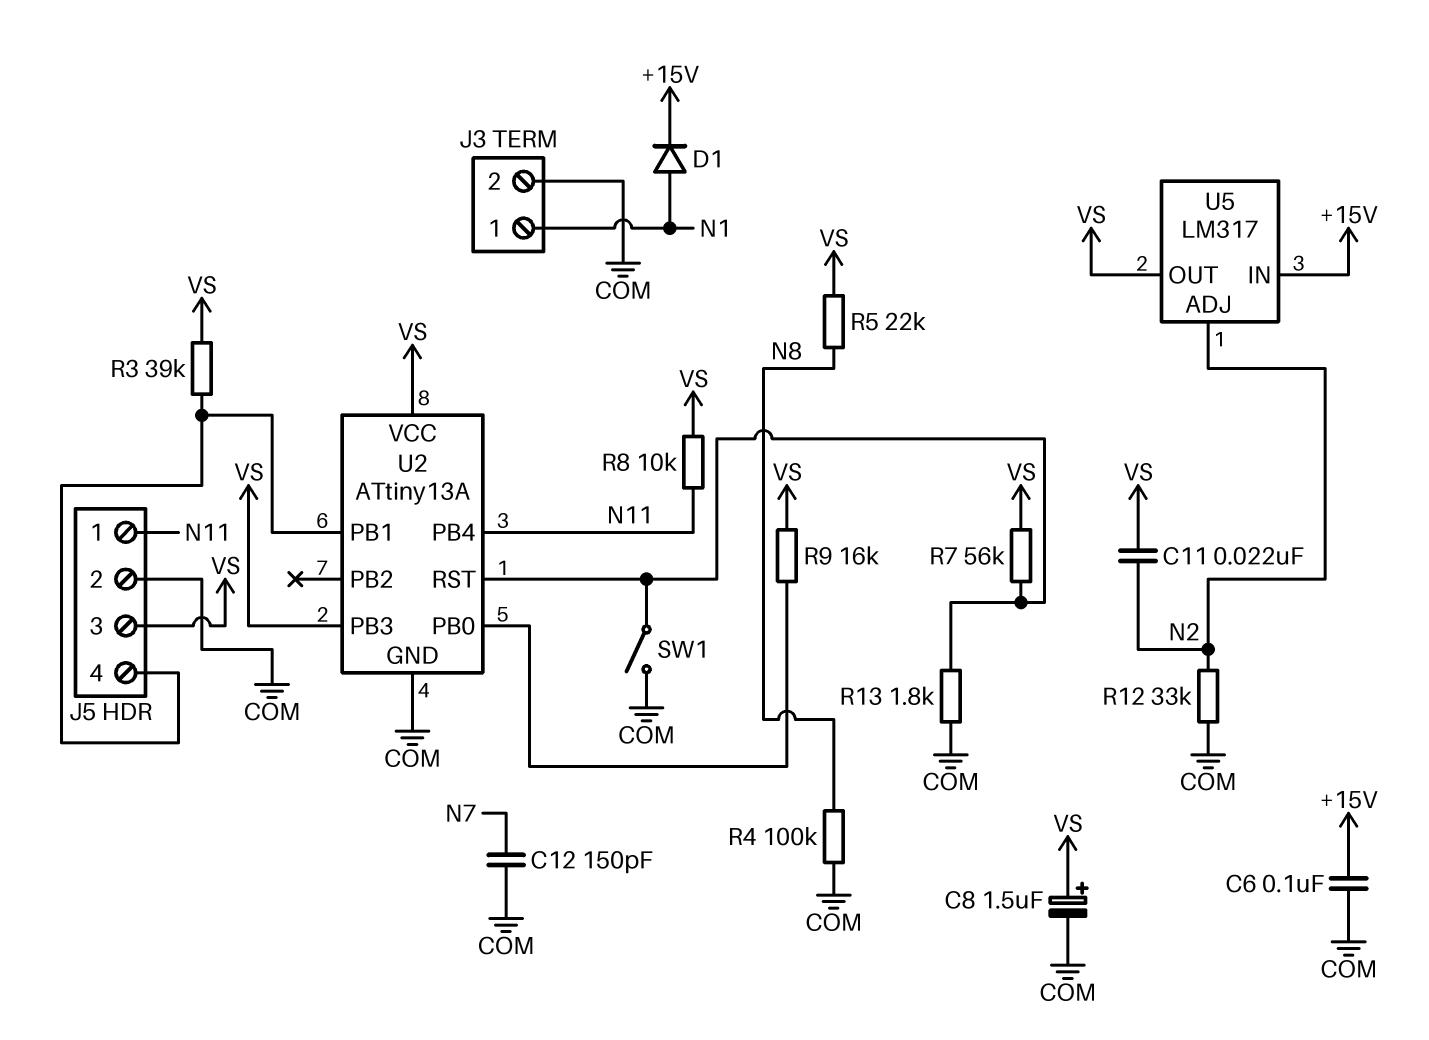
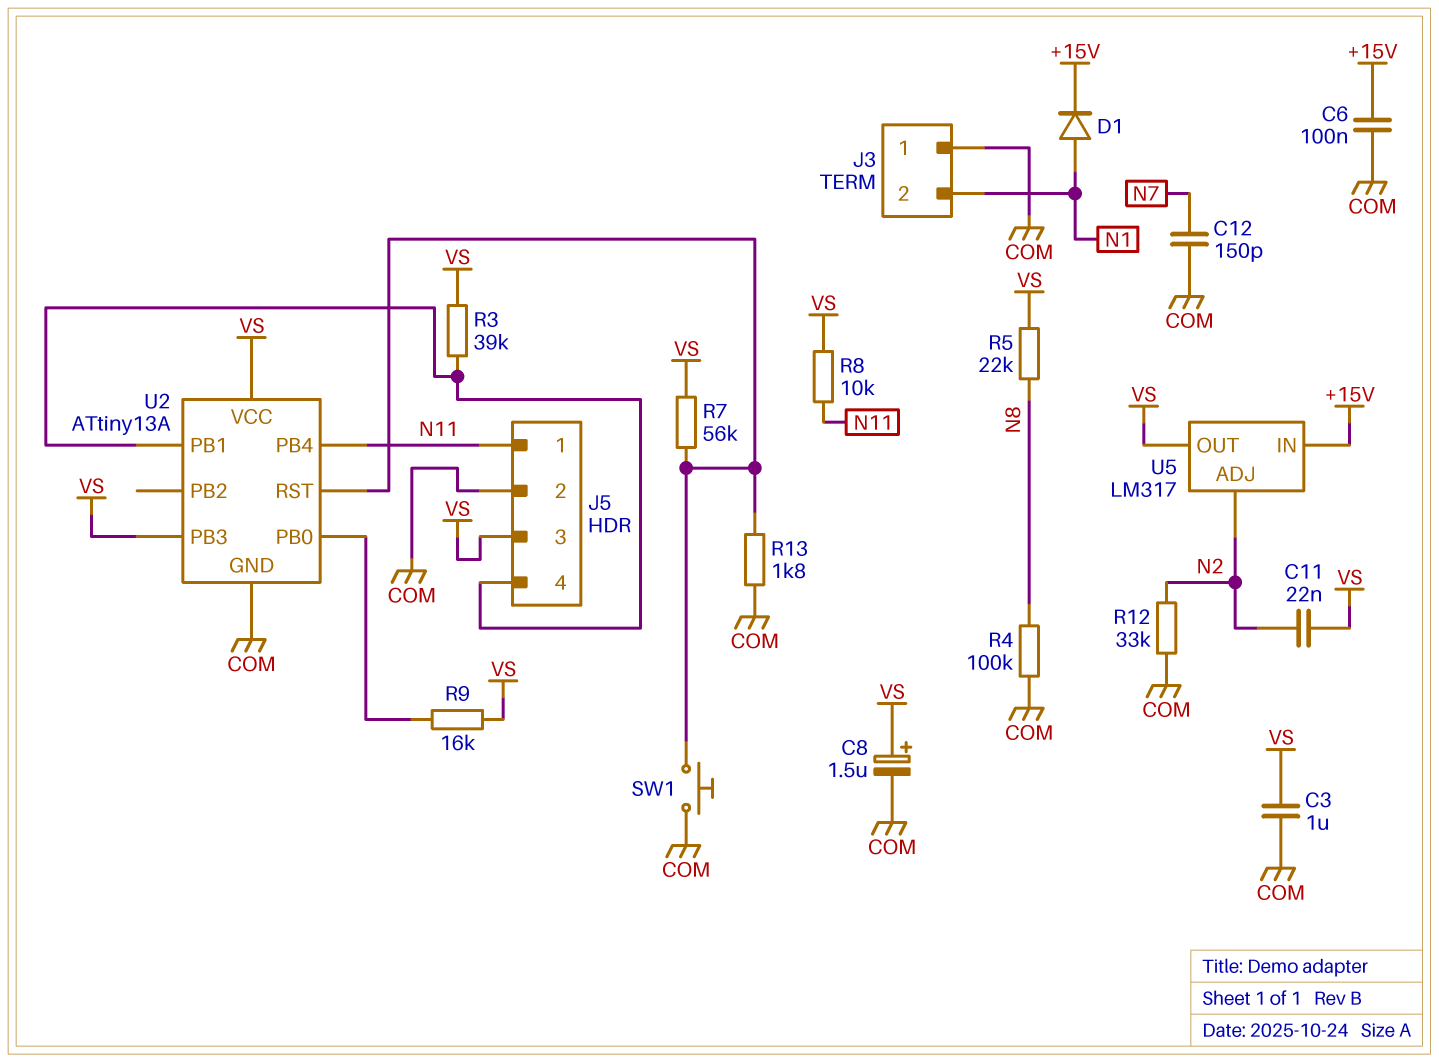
C3: none -> 1uF (COM, VS)
J3 pin 1: N1 -> COM
J3 pin 2: COM -> N1
SW1: switch (COM, U2/RST) -> button (COM, U2/RST)

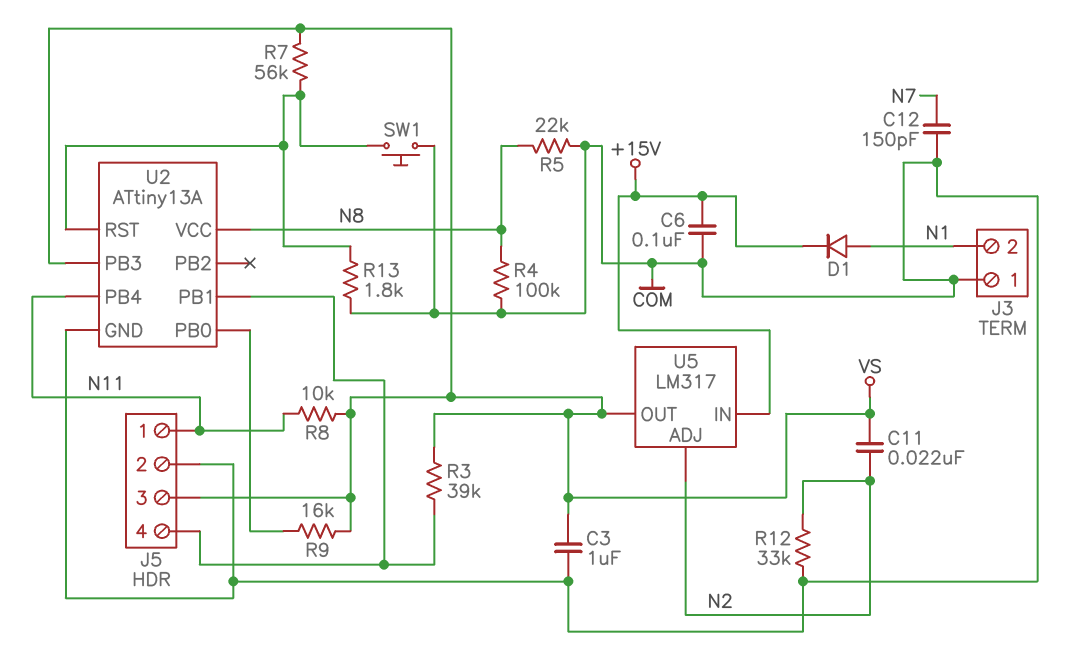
C8: 1.5uF (plus VS, minus COM) -> none
R5: 22k (N8, VS) -> 22k (COM, N8)
U2 pin VCC: VS -> N8

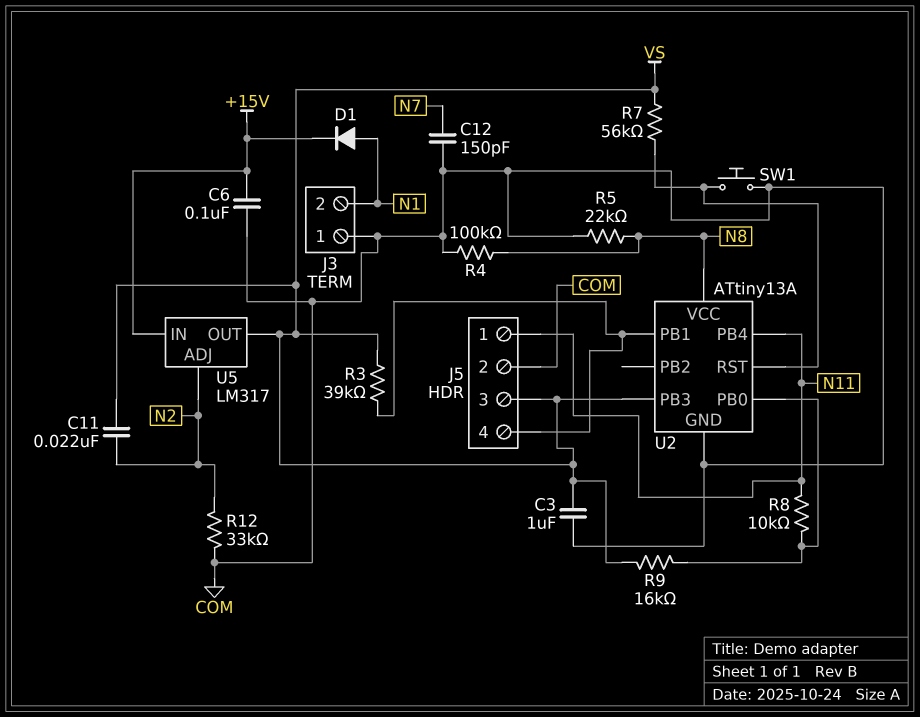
R8: 10k (N11, VS) -> 10k (N11, U2/PB0)
R13: 1.8k (COM, U2/RST) -> none

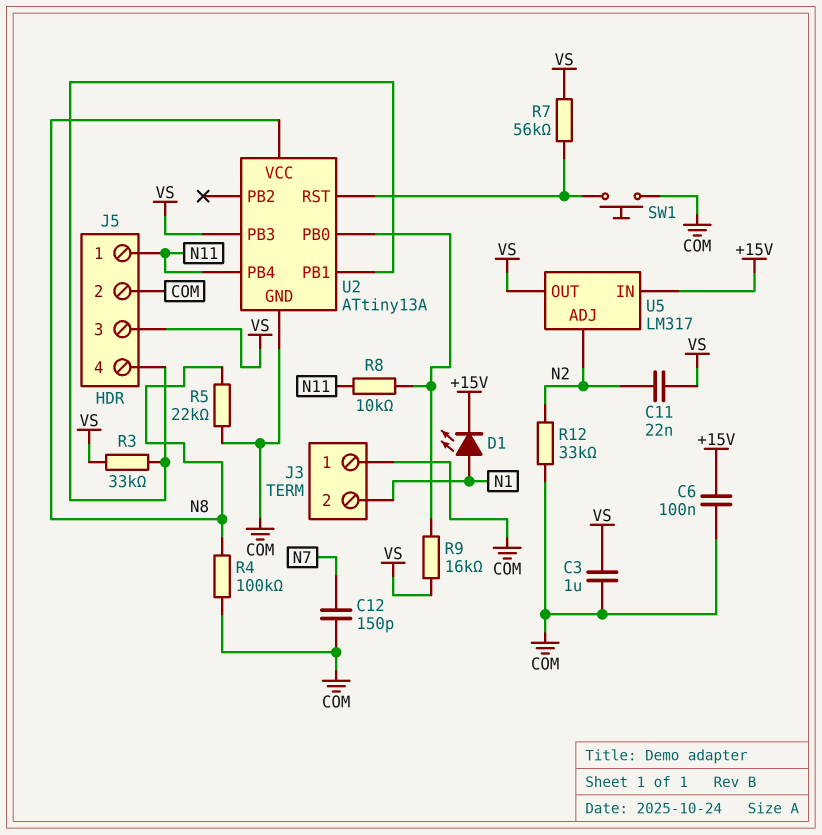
D1: diode (A N1, K +15V) -> LED (A N1, K +15V)
R3: 39k (J5/4, VS) -> 33k (J5/4, VS)

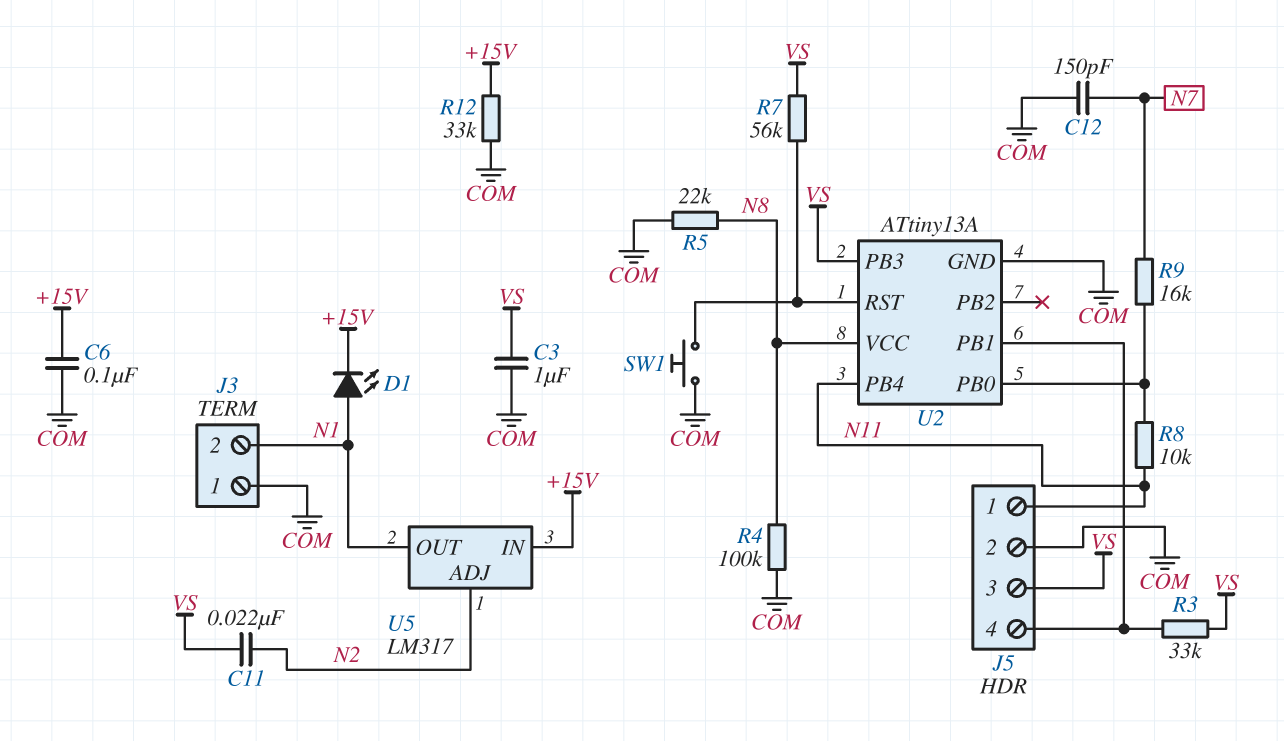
R9: 16k (U2/PB0, VS) -> 16k (N7, U2/PB0)
R12: 33k (COM, N2) -> 33k (+15V, COM)
U5 pin OUT: VS -> N1

